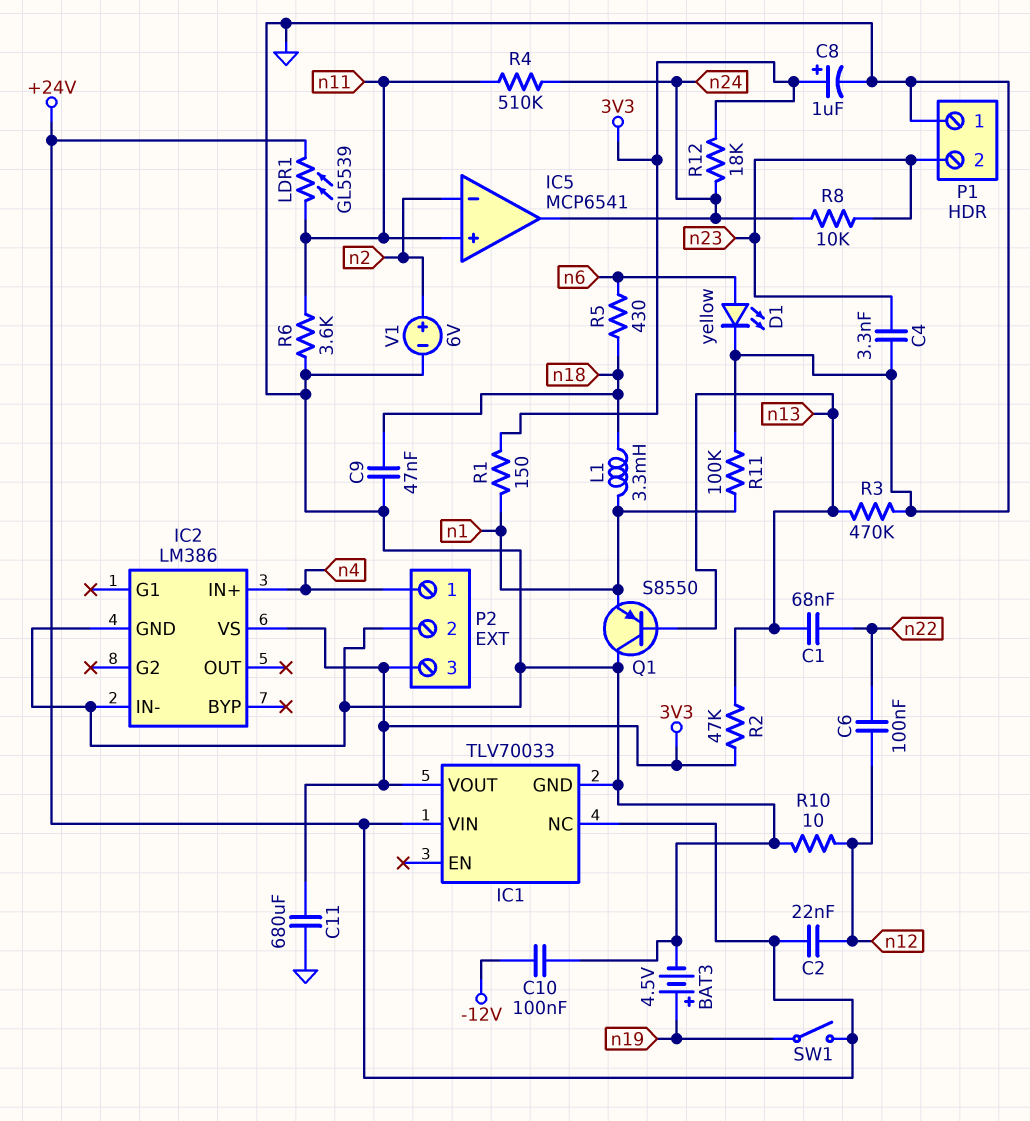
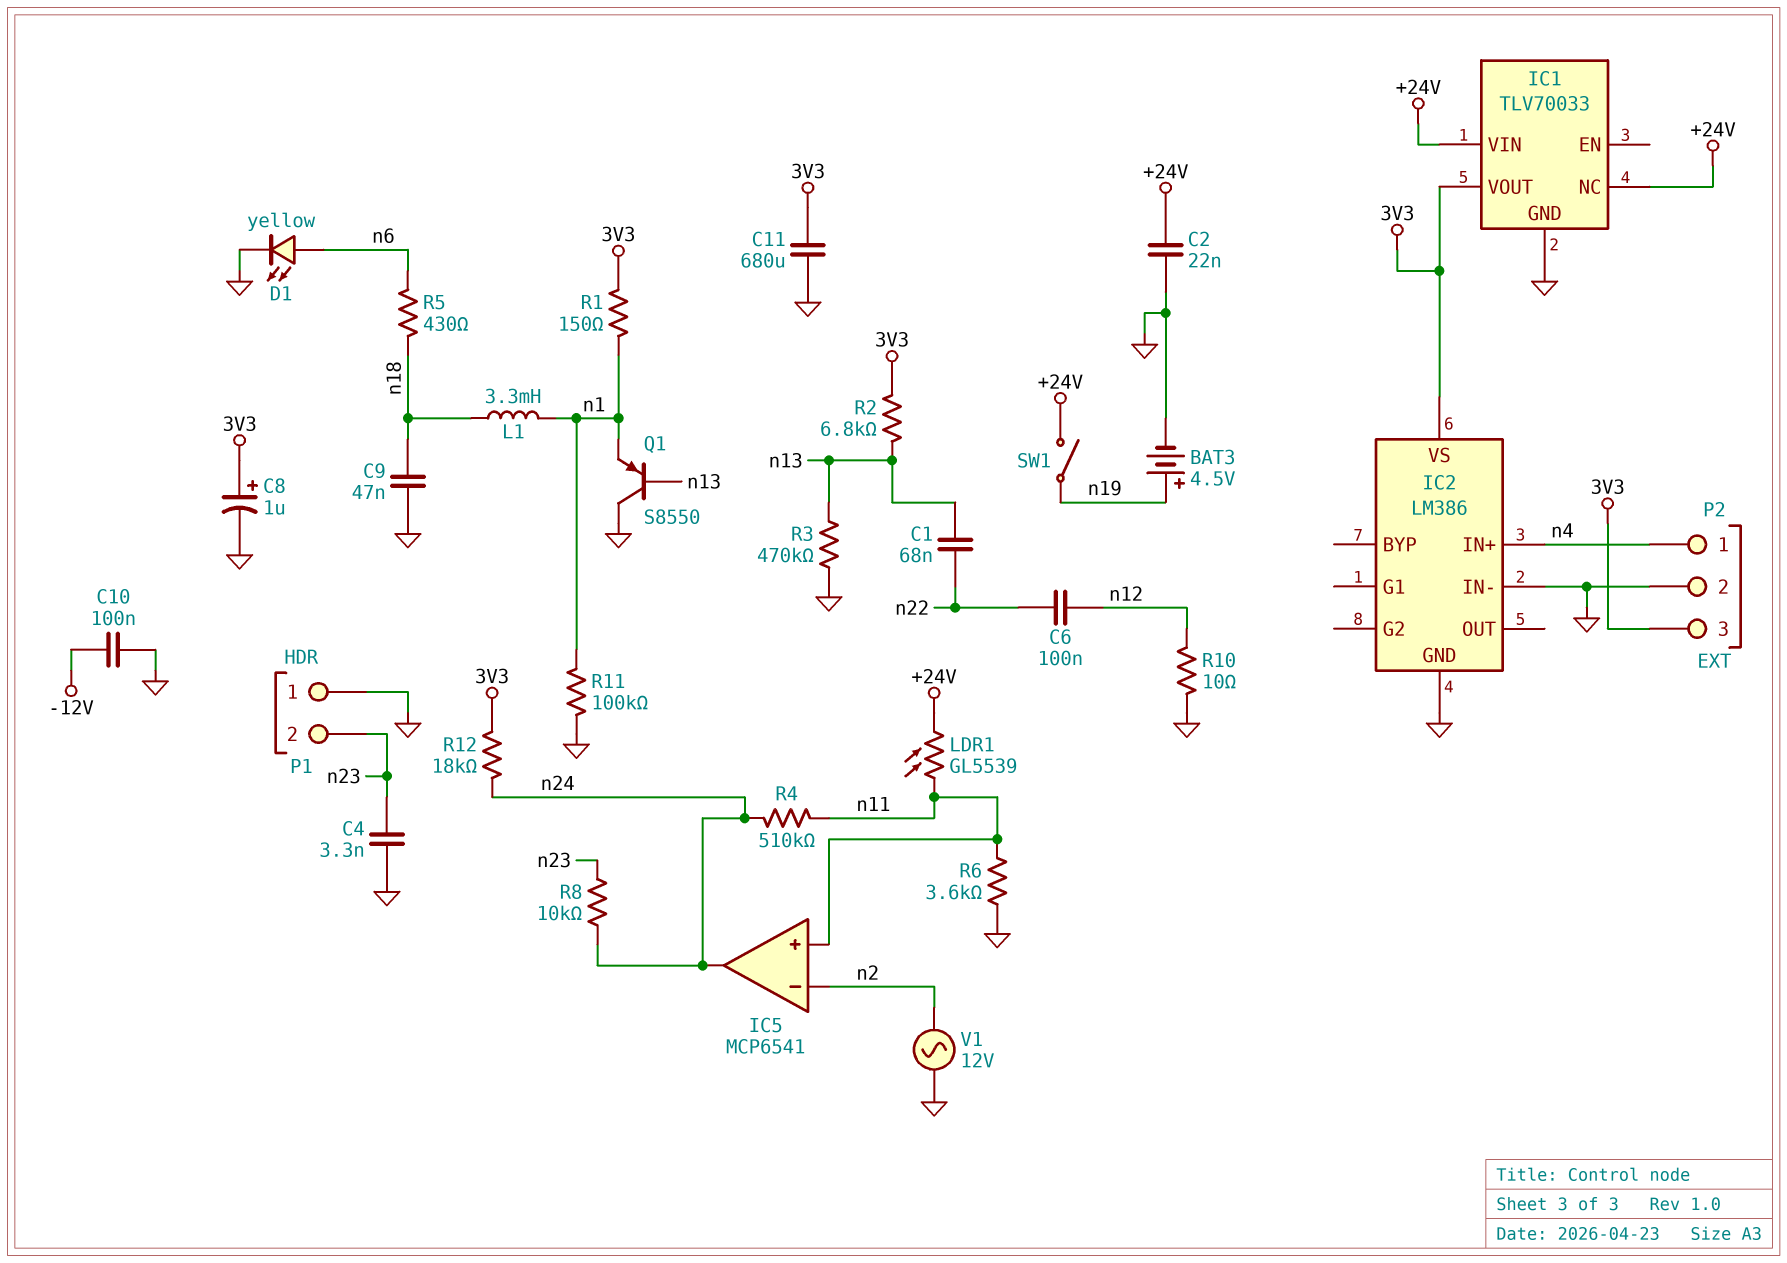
C2: 22nF (+24V, n12) -> 22nF (+24V, GND)
R2: 47k (3V3, n13) -> 6.8k (3V3, n13)
V1: 6V (plus n2, minus GND) -> AC 12V (GND, n2)

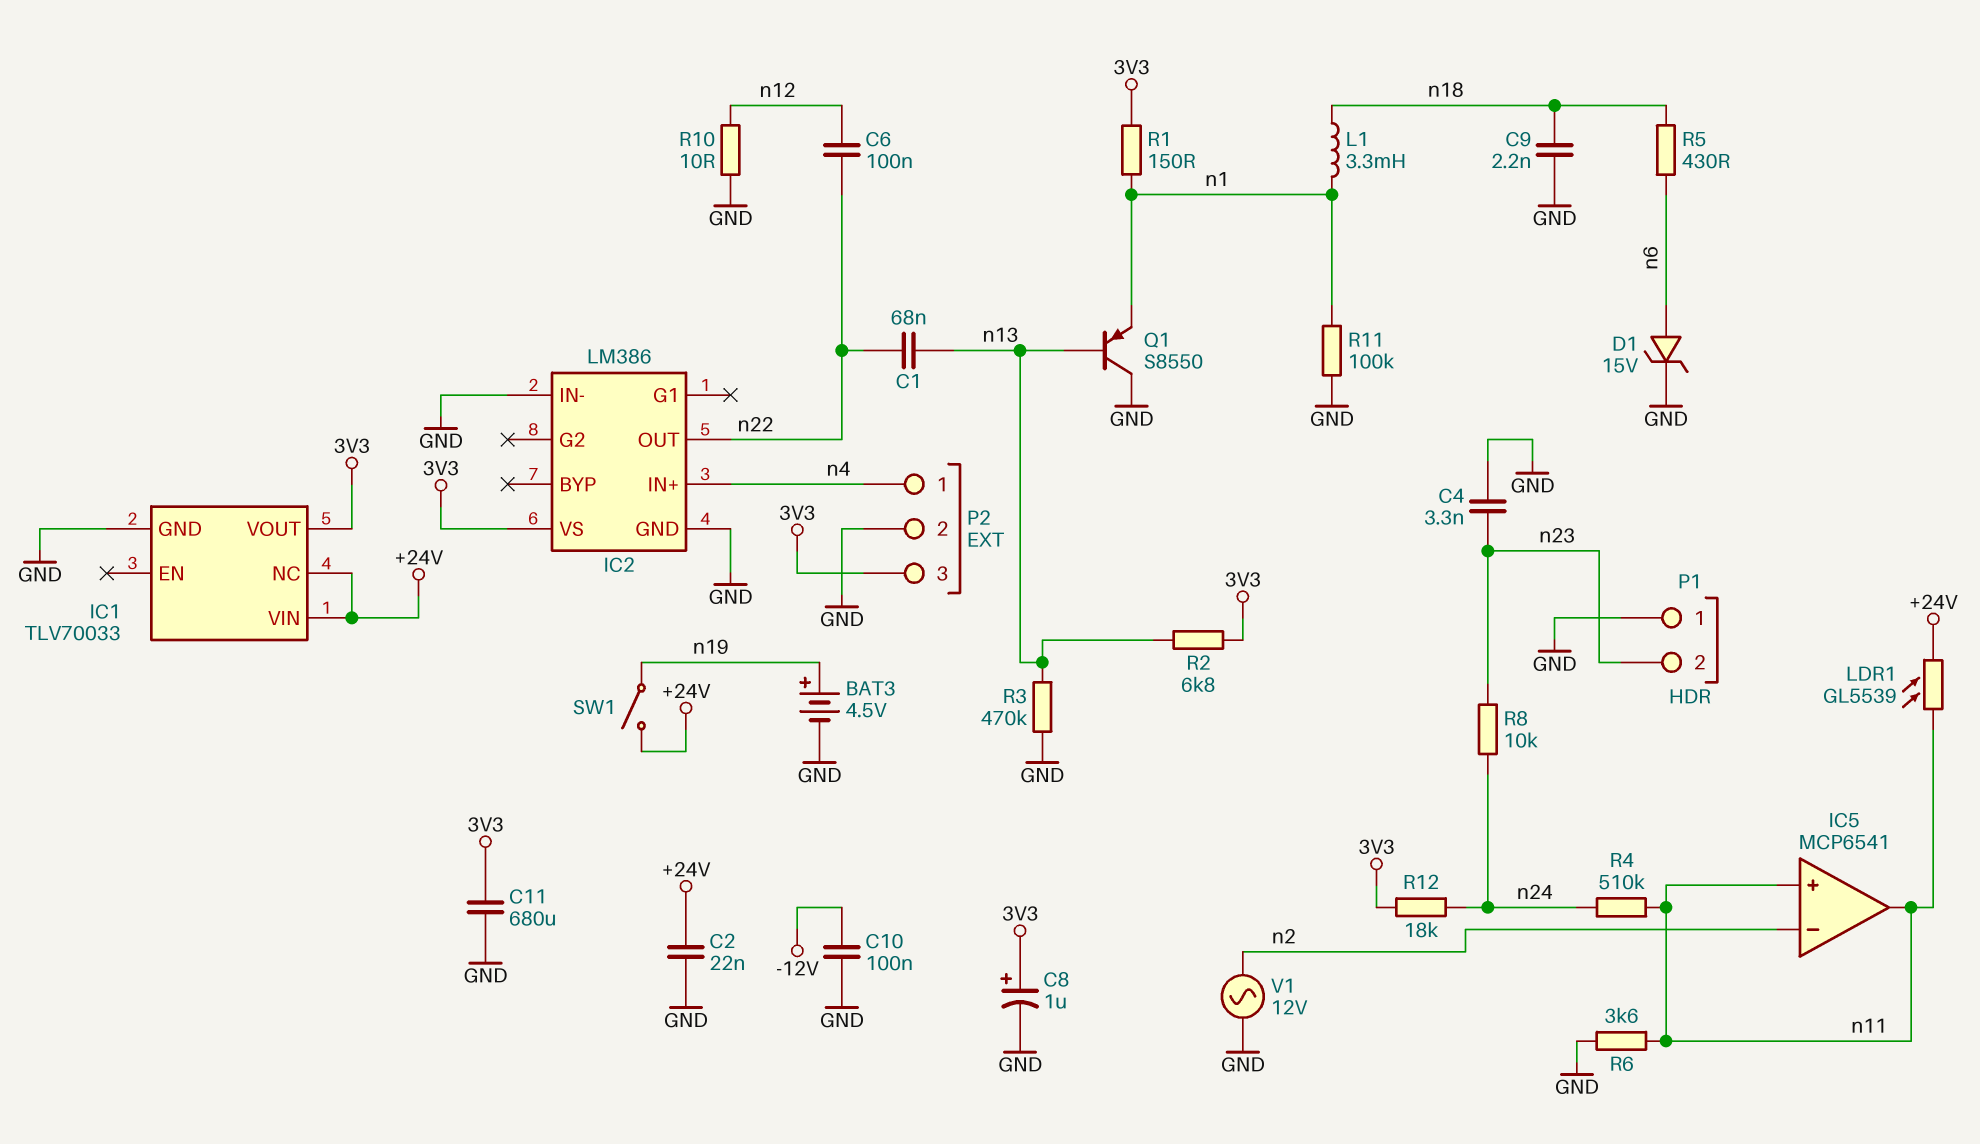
C9: 47nF (GND, n18) -> 2.2nF (GND, n18)
D1: LED yellow (A n6, K GND) -> zener 15V (A n6, K GND)
IC2 pin OUT: none -> n22
IC5 pin out: n24 -> n11

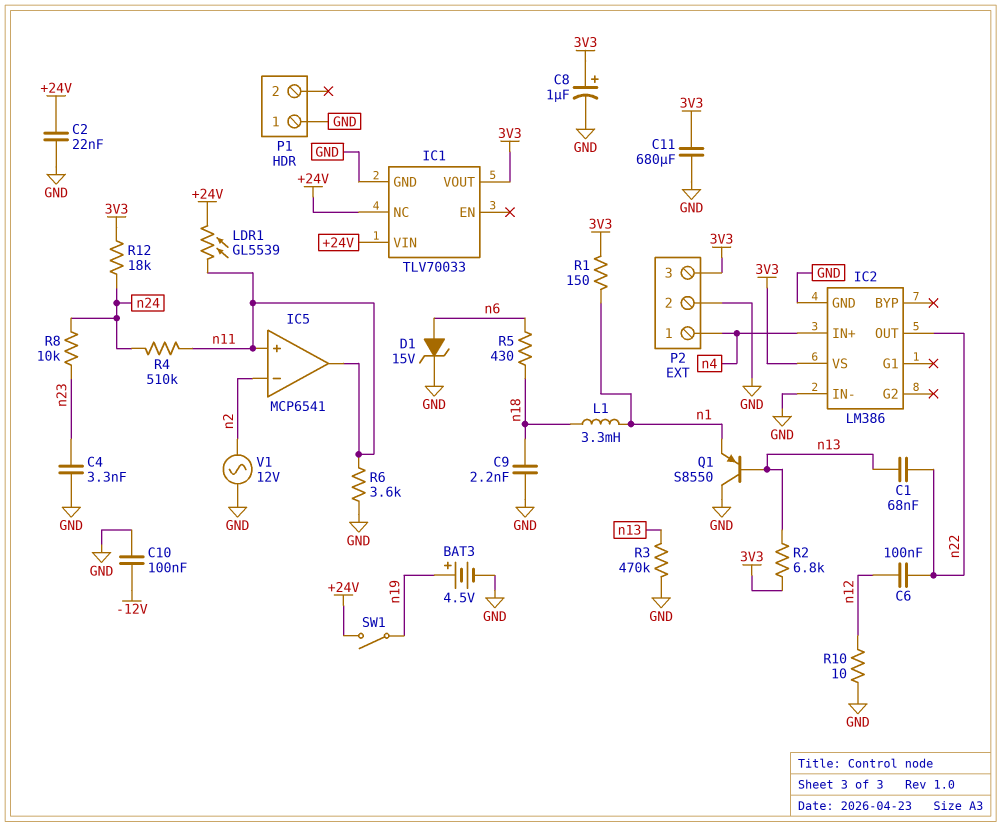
P1 pin 2: n23 -> none
R11: 100k (GND, n1) -> none

